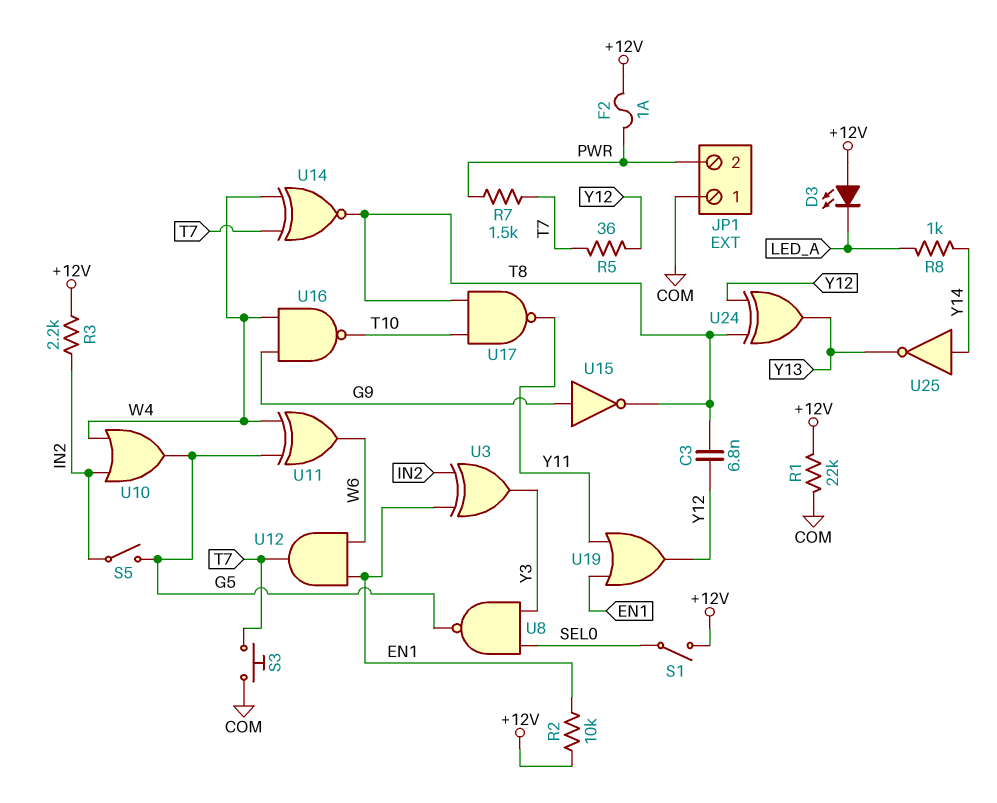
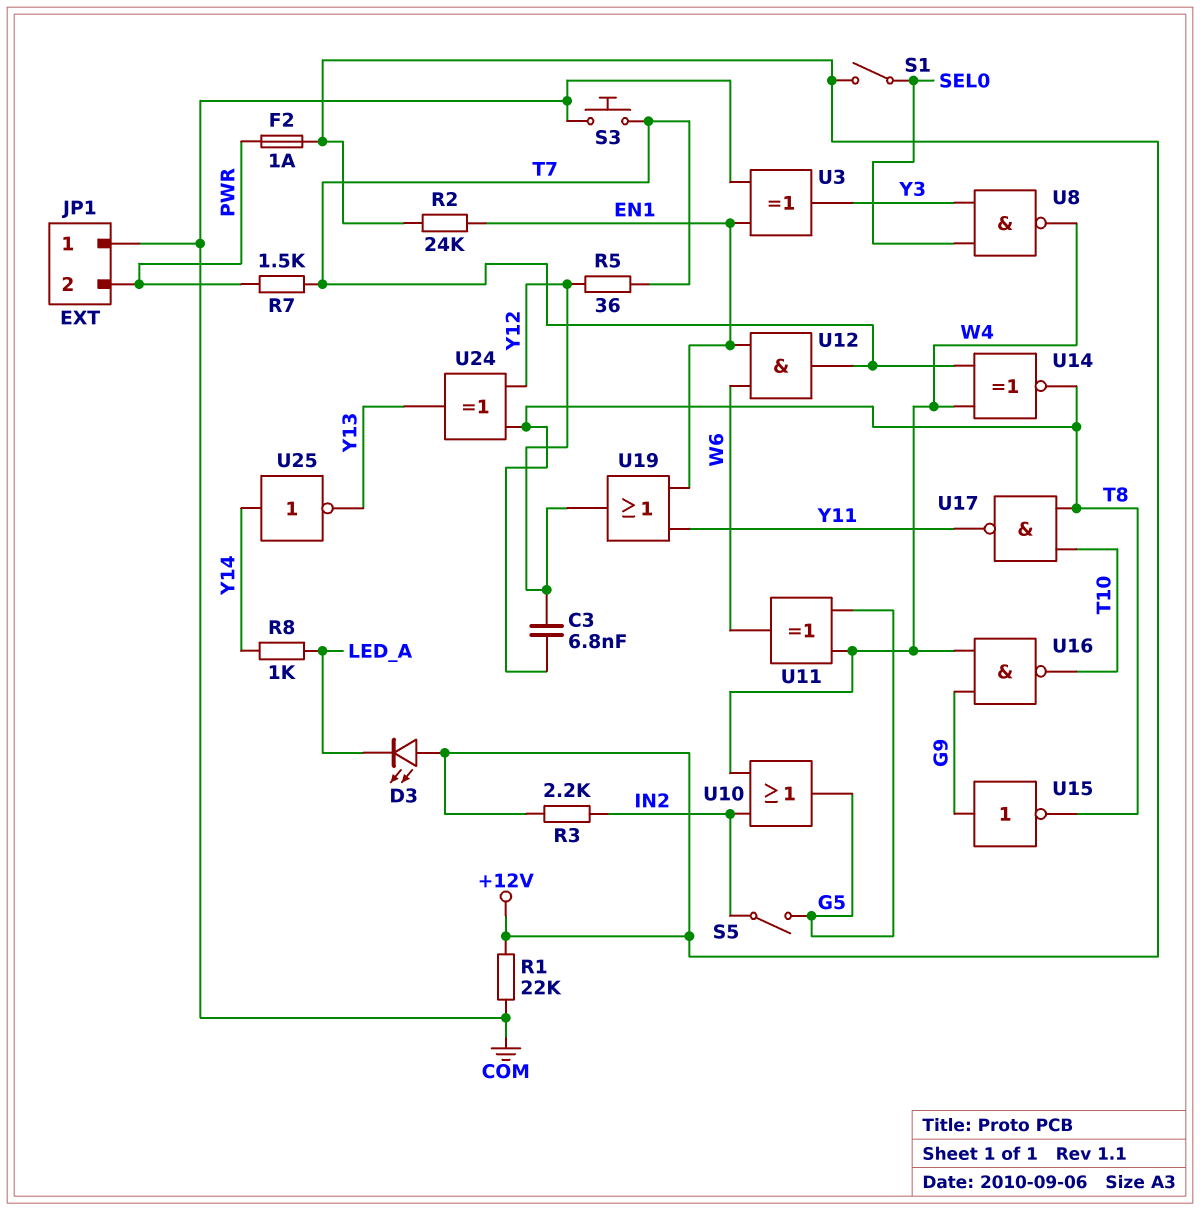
R2: 10k (+12V, EN1) -> 24k (+12V, EN1)
U3: XOR (in EN1, in IN2, out Y3) -> XOR (in COM, in EN1, out Y3)
U8: NAND (in SEL0, in Y3, out G5) -> NAND (in SEL0, in Y3, out W4)

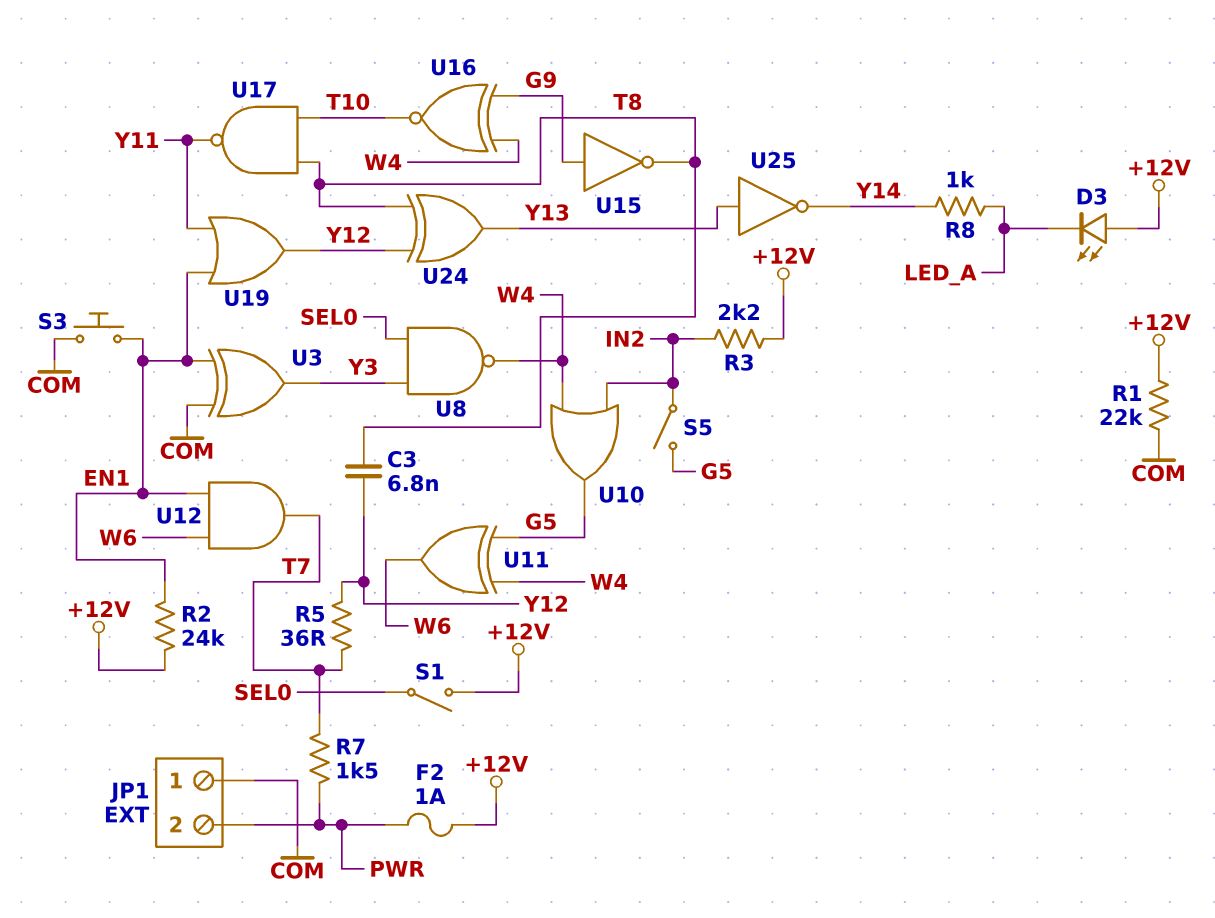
S3: button (COM, T7) -> button (COM, EN1)
U14: XNOR (in T7, in W4, out T8) -> none
U16: NAND (in G9, in W4, out T10) -> XNOR (in G9, in W4, out T10)
U25: NOT (in Y14, out Y13) -> NOT (in Y13, out Y14)

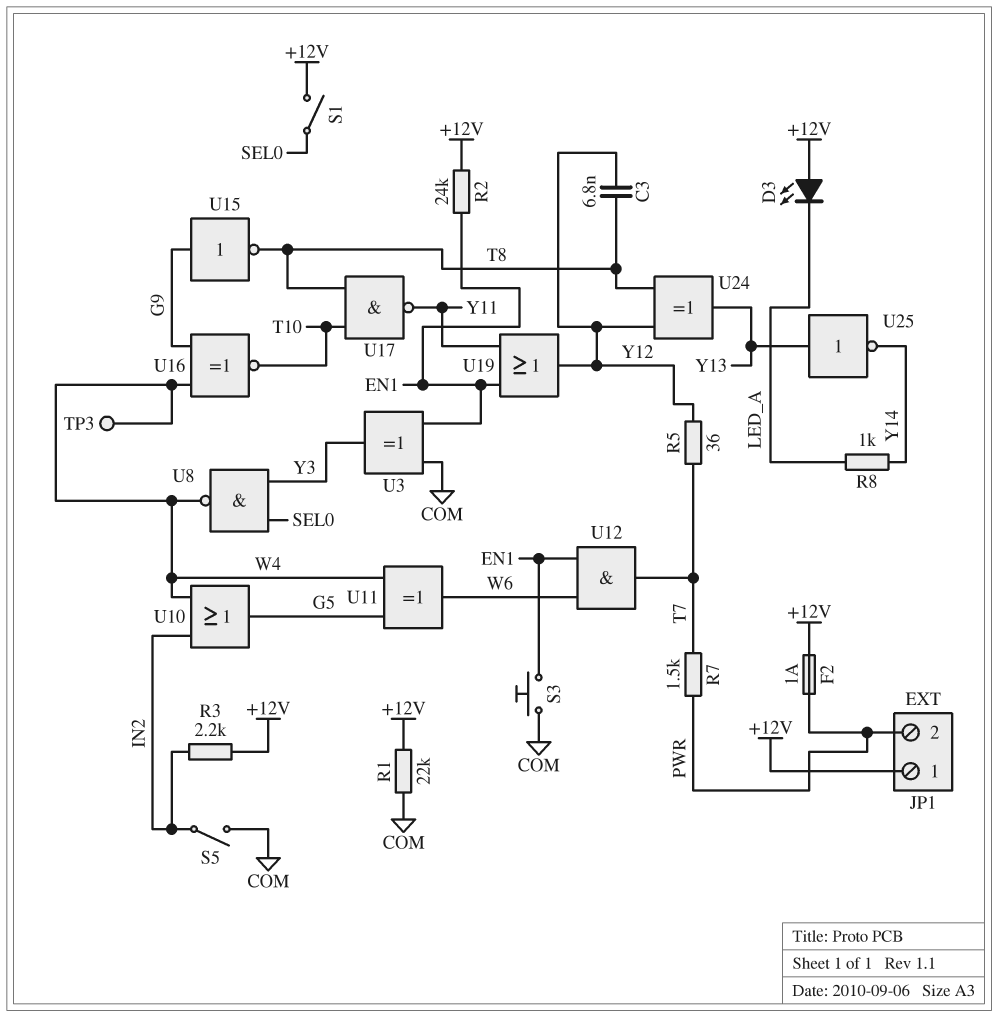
JP1 pin 1: COM -> +12V
S5: switch (G5, IN2) -> switch (COM, IN2)
TP3: none -> test point (W4)

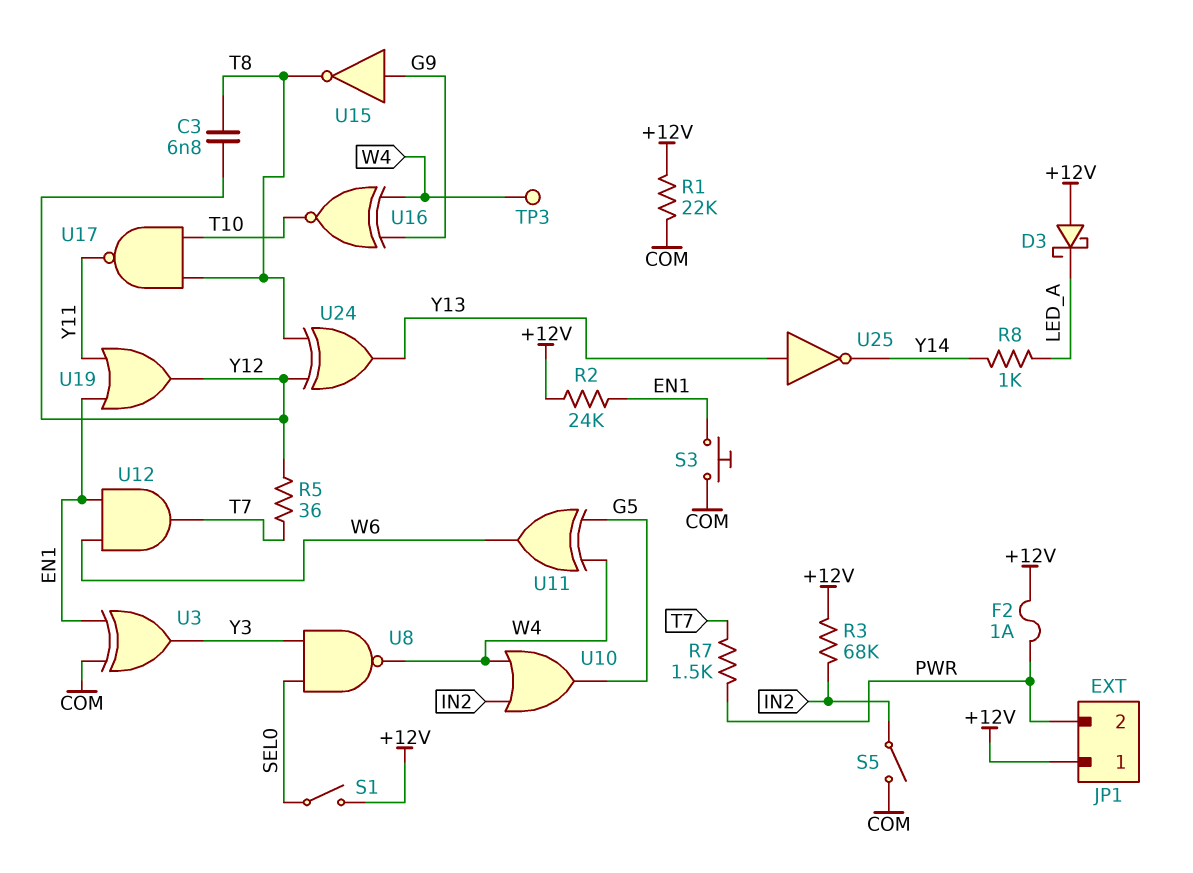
D3: LED (A +12V, K LED_A) -> schottky (A +12V, K LED_A)
R3: 2.2k (+12V, IN2) -> 68k (+12V, IN2)

